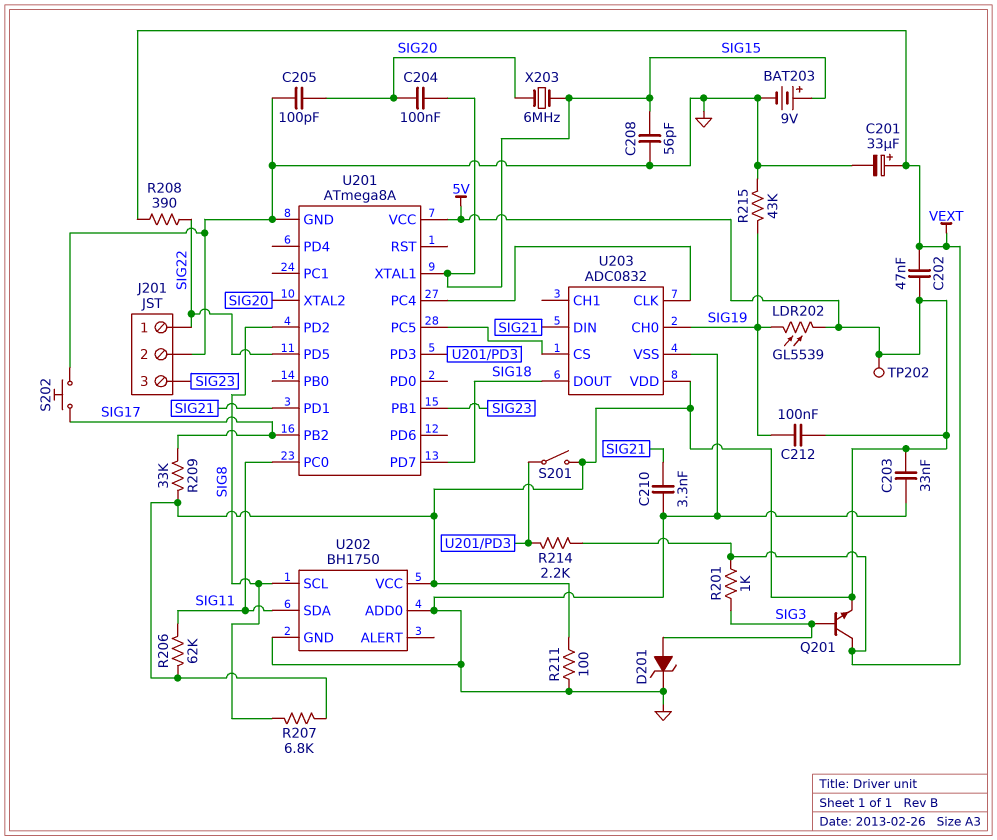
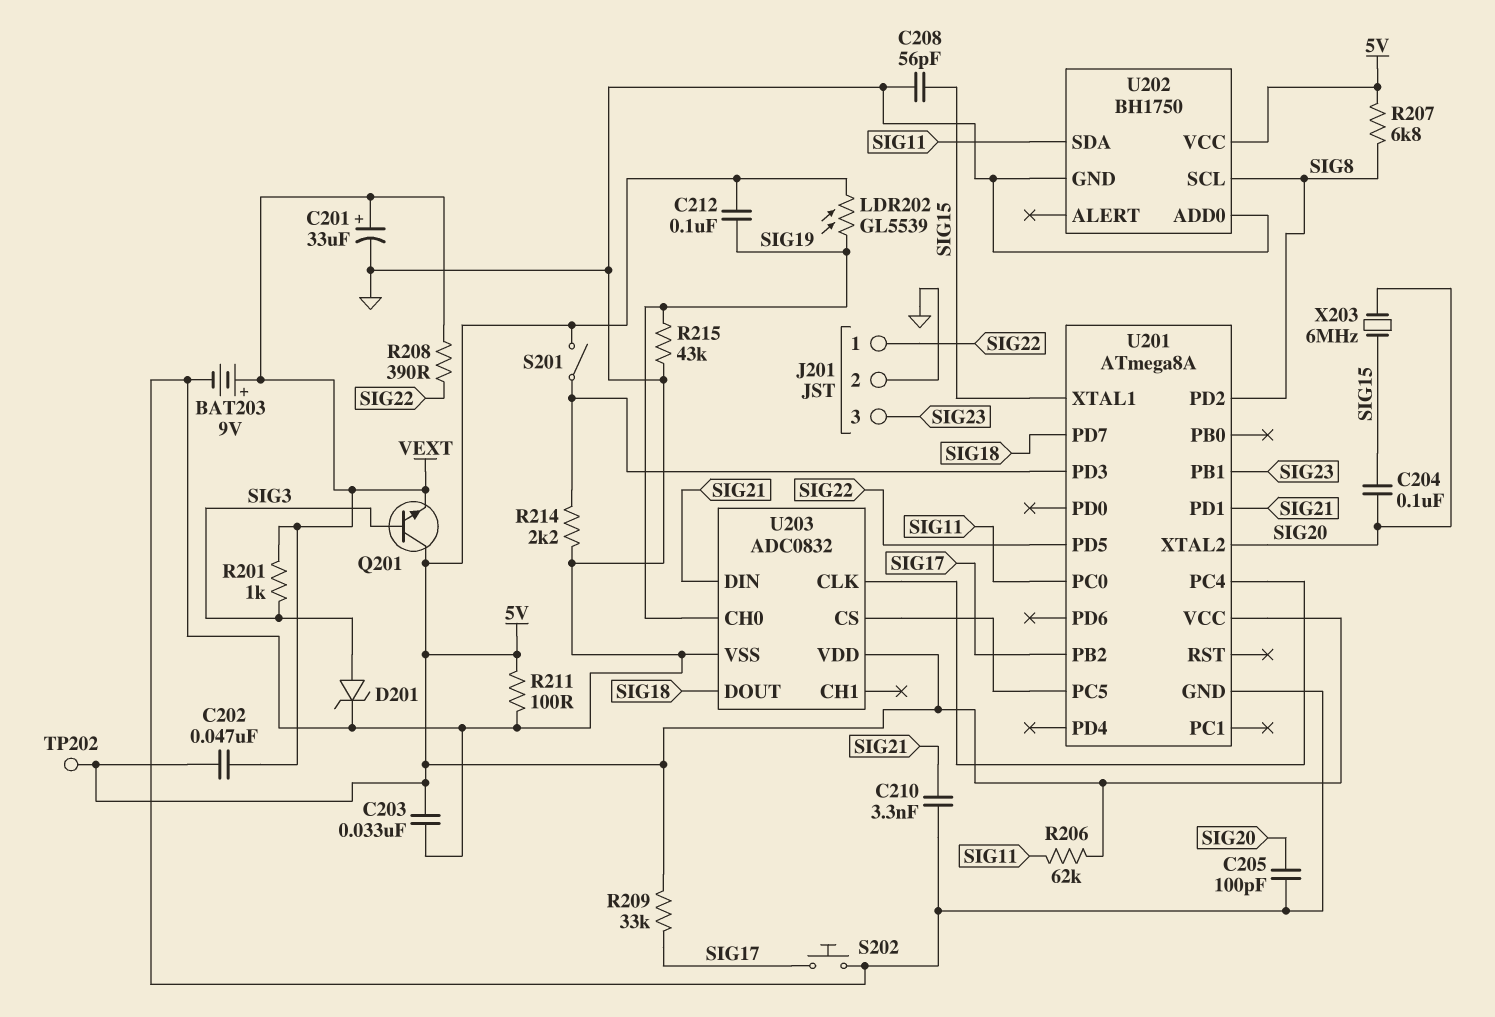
BAT203: 9V (plus SIG15, minus GND) -> 9V (plus VEXT, minus GND)
Q201: NPN (B SIG3, C VEXT, E 5V) -> NPN (B SIG3, C 5V, E VEXT)
R214: 2.2k (U201/PD3, VEXT) -> 2.2k (GND, U201/PD3)

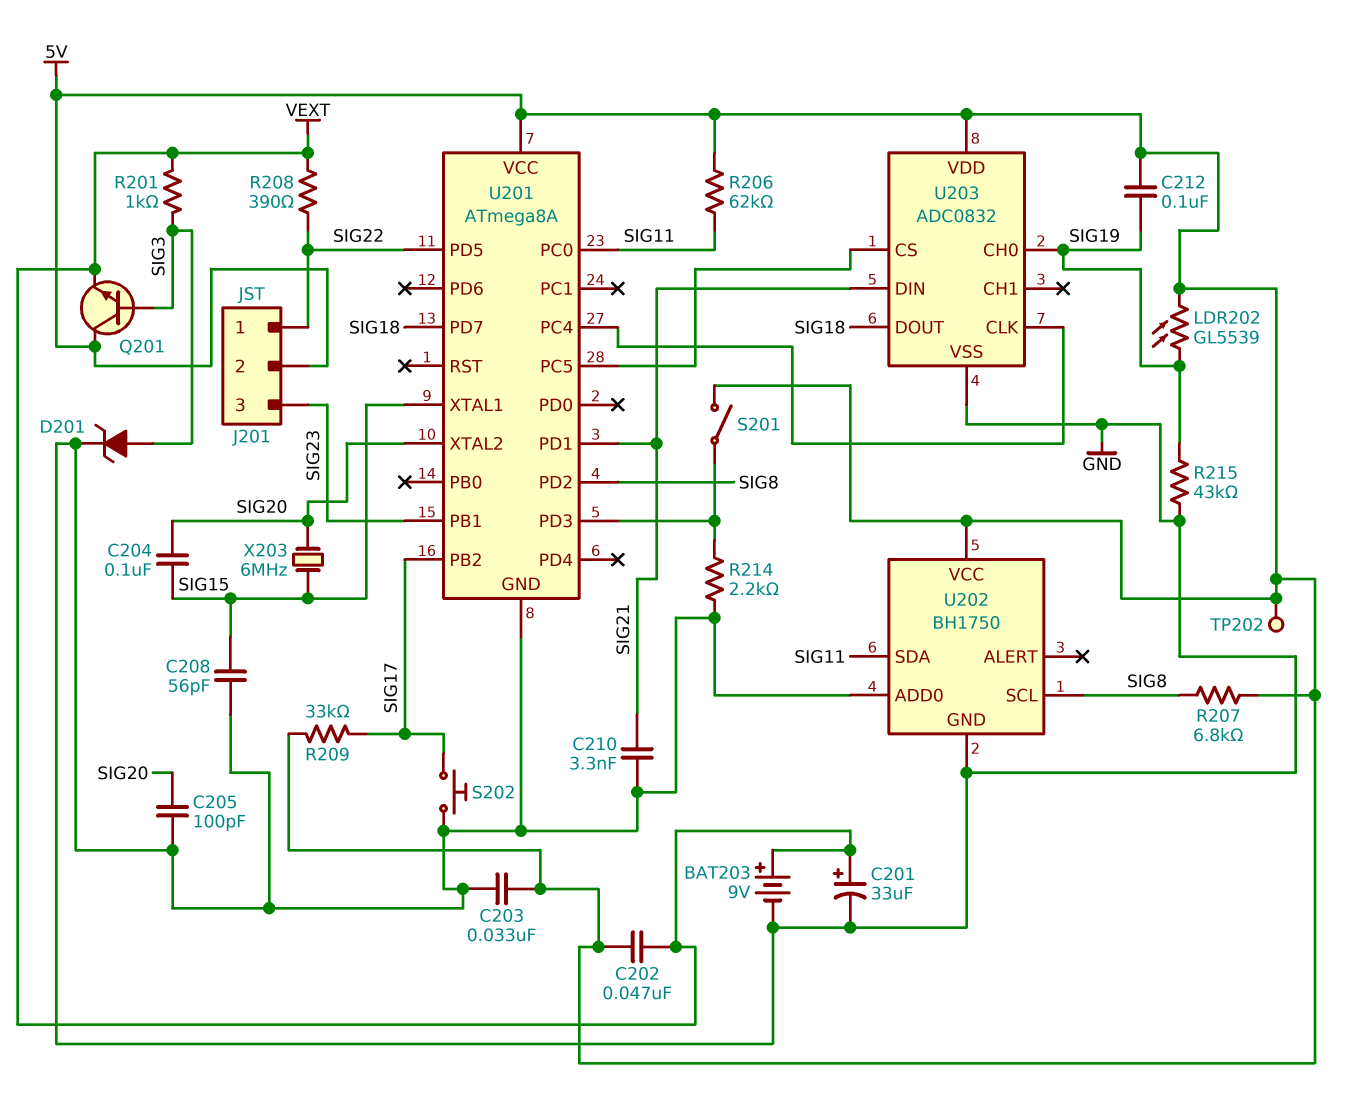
J201 pin 2: GND -> 5V
R211: 100 (5V, GND) -> none

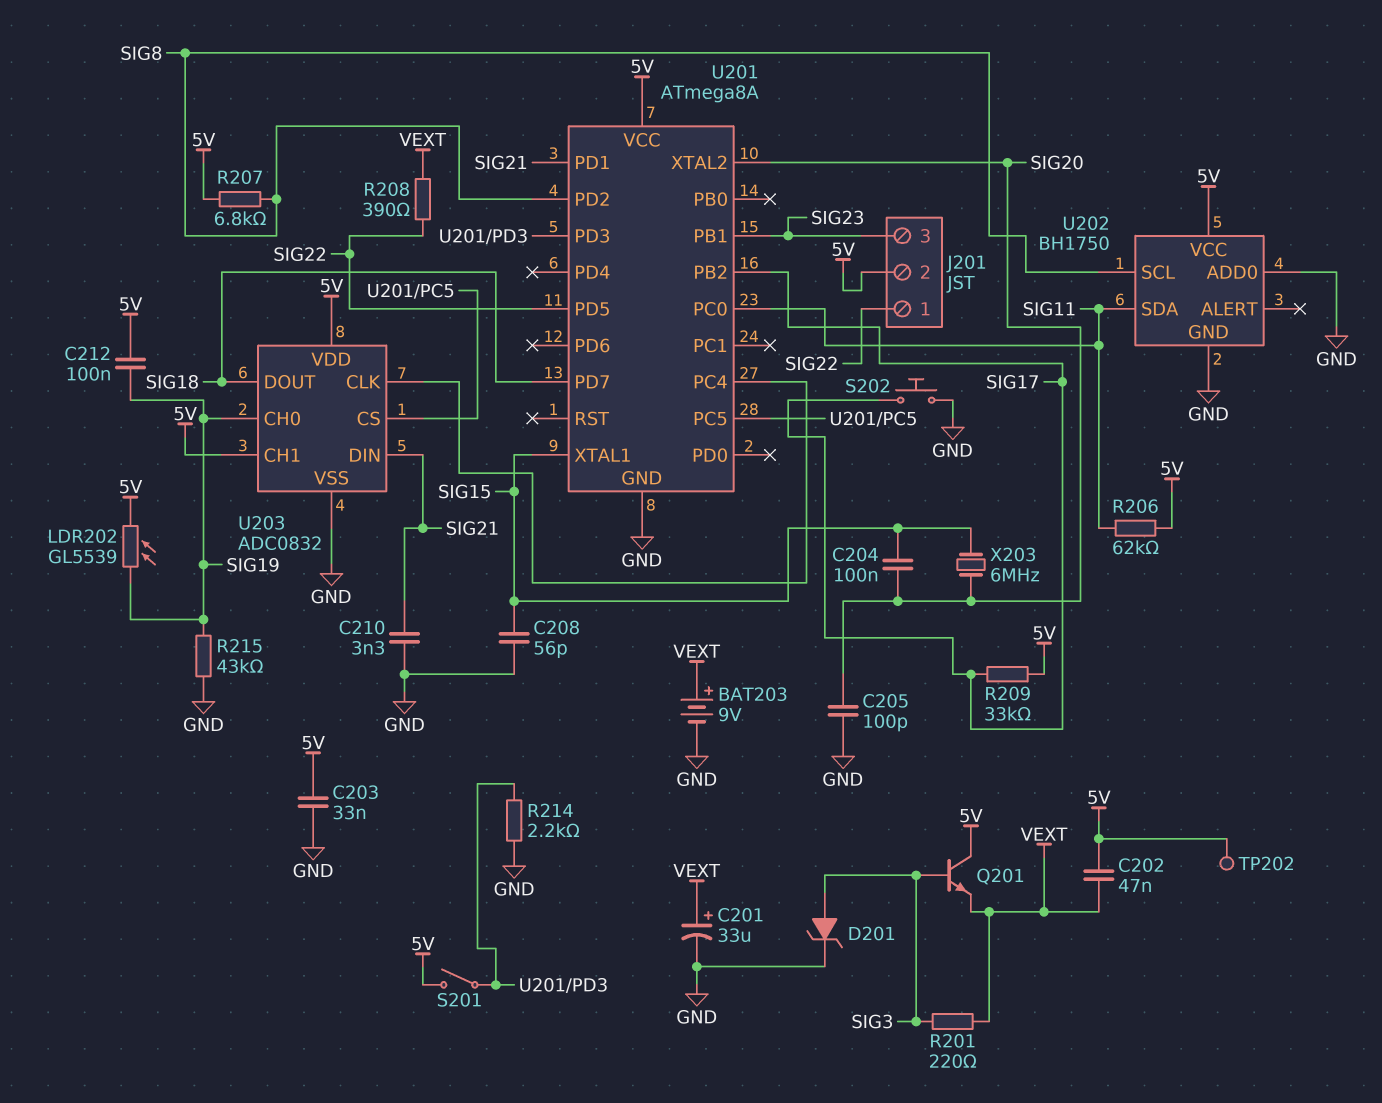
R201: 1k (SIG3, VEXT) -> 220 (SIG3, VEXT)
U203 pin CH1: none -> 5V

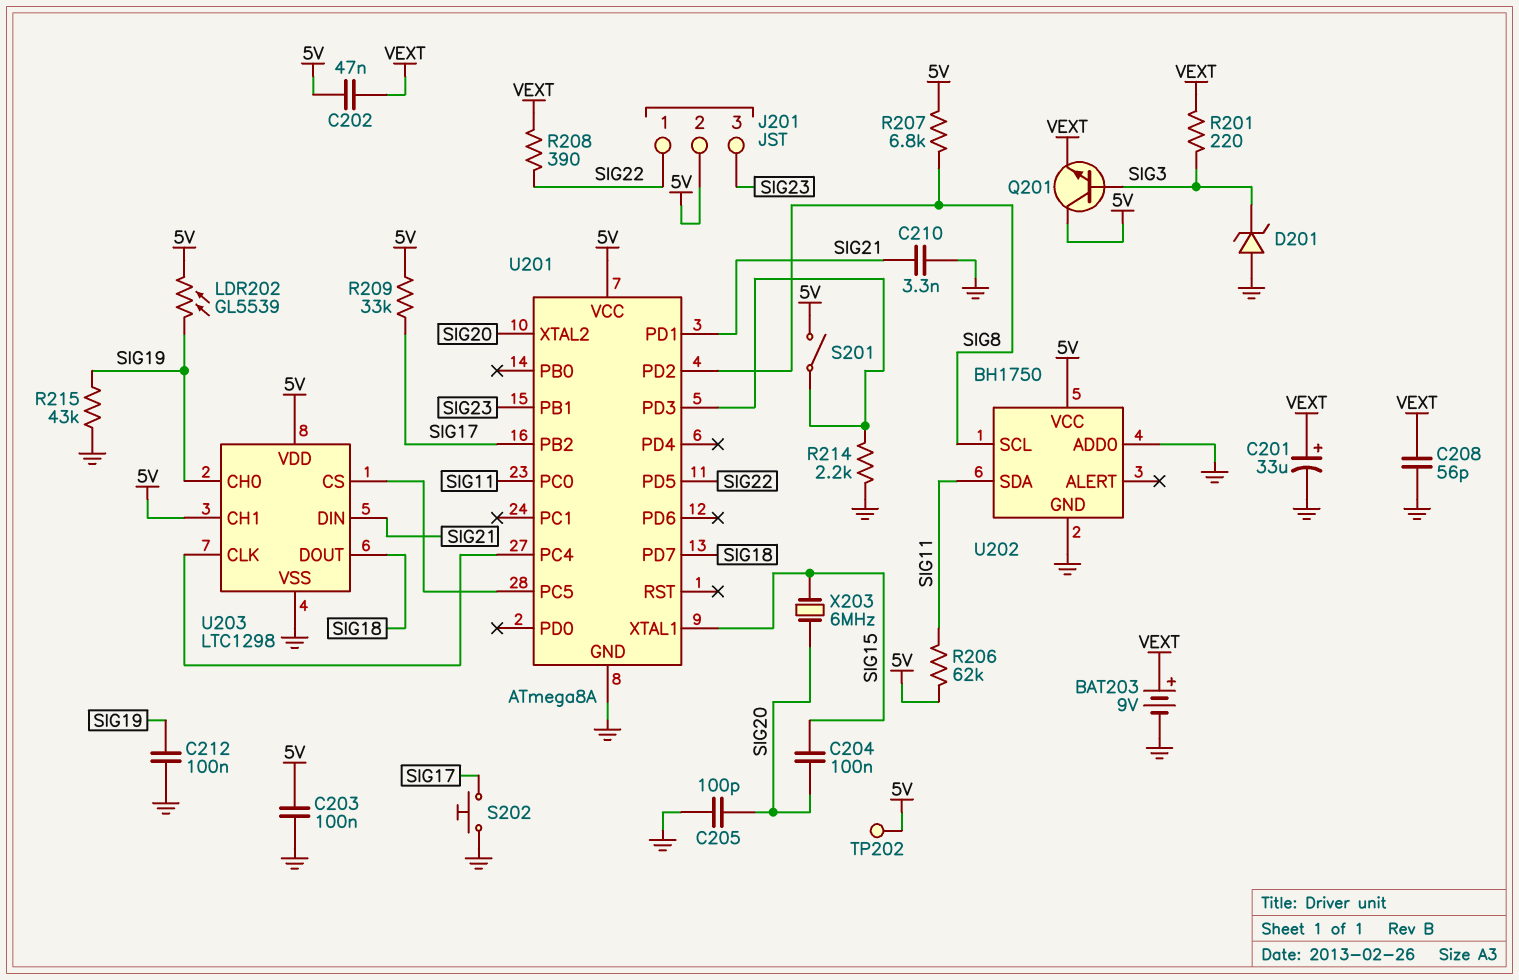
C203: 33nF (5V, GND) -> 100nF (5V, GND)
C208: 56pF (GND, SIG15) -> 56pF (GND, VEXT)
C212: 100nF (5V, SIG19) -> 100nF (GND, SIG19)
D201: zener (A SIG3, K GND) -> zener (A GND, K SIG3)
U203: ADC0832 -> LTC1298

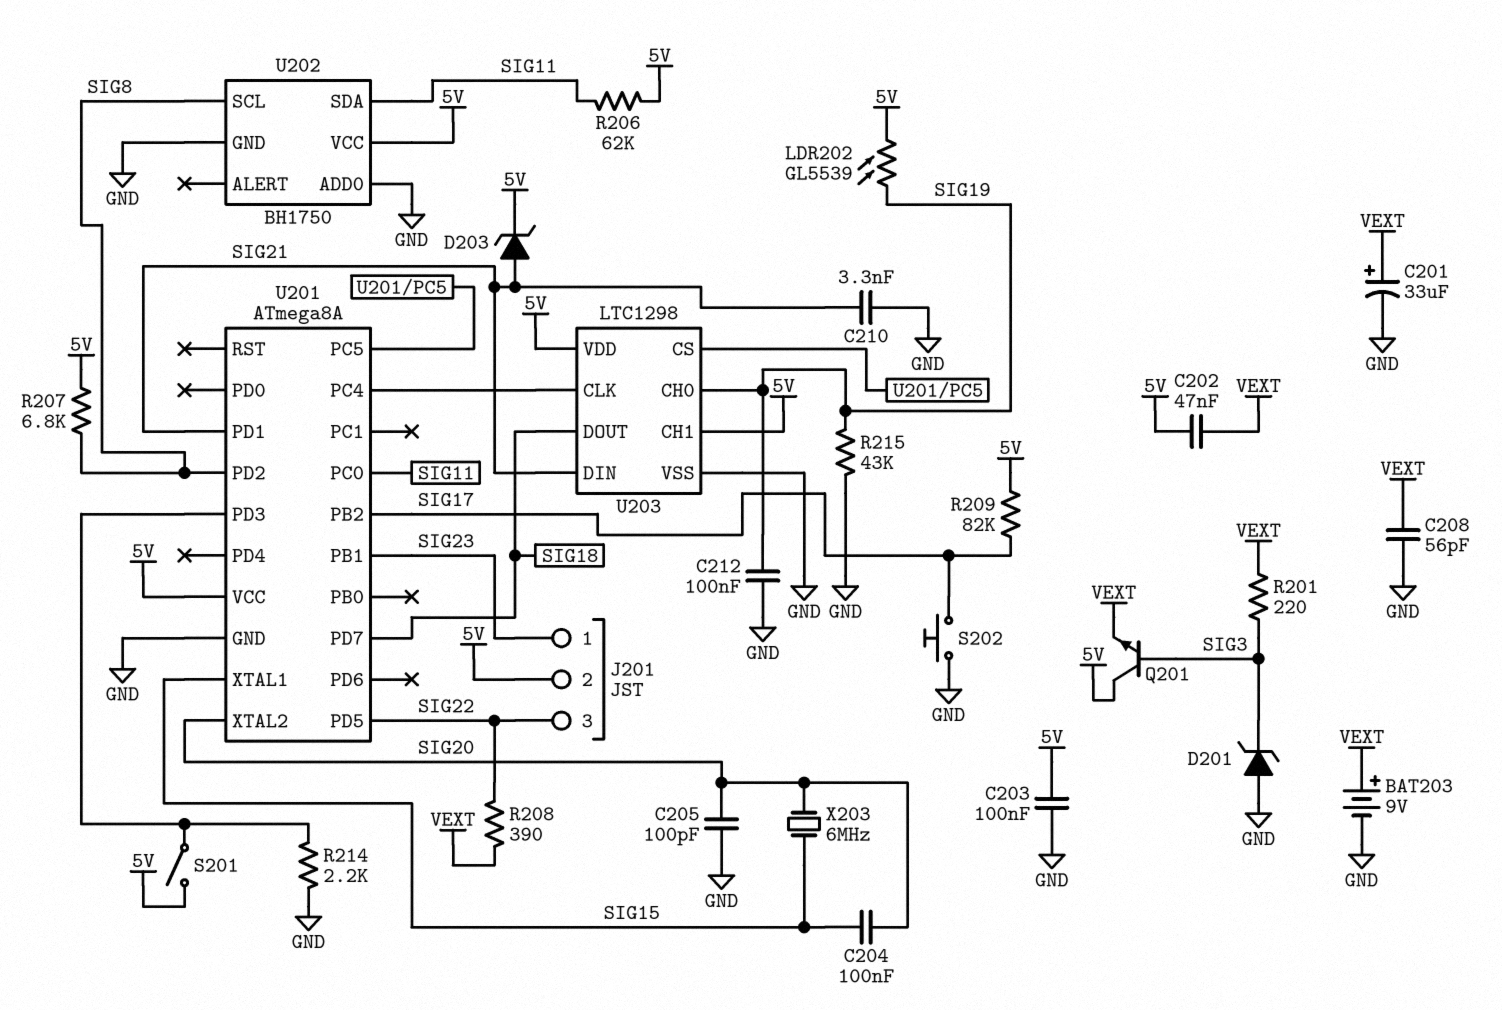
D203: none -> zener (A SIG21, K 5V)
J201 pin 1: SIG22 -> SIG23
J201 pin 3: SIG23 -> SIG22
R209: 33k (5V, SIG17) -> 82k (5V, SIG17)
TP202: test point (5V) -> none

